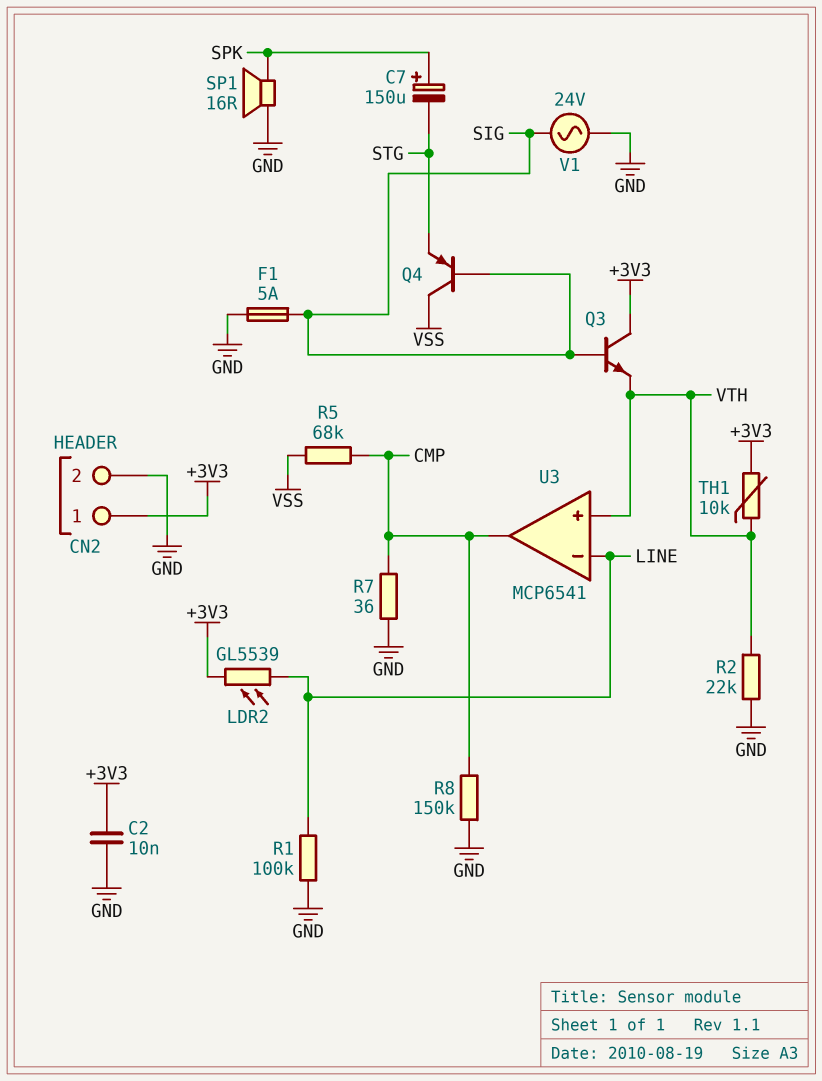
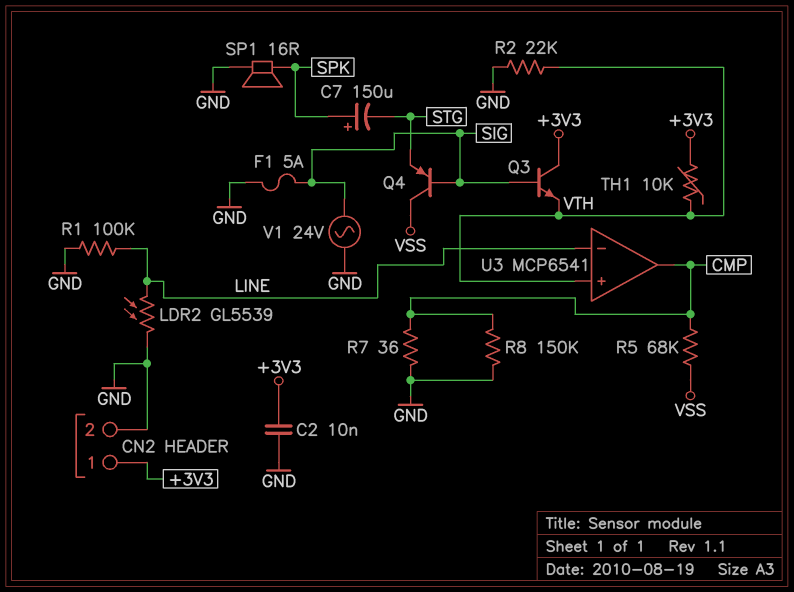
LDR2: GL5539 (+3V3, LINE) -> GL5539 (GND, LINE)

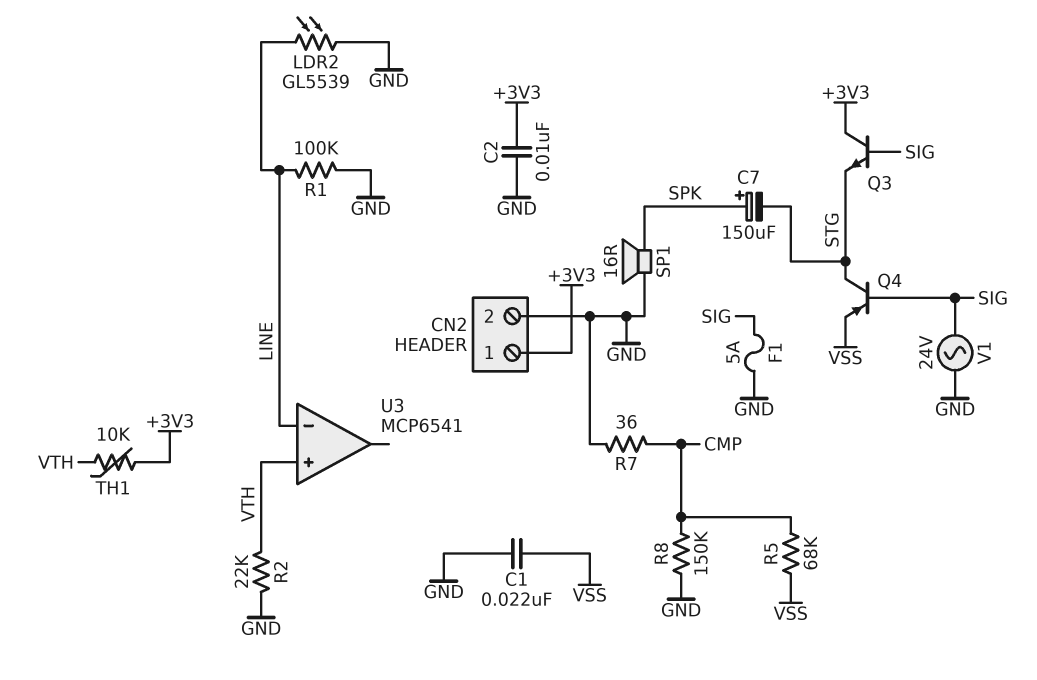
C1: none -> 22nF (GND, VSS)
Q3: NPN (B SIG, C +3V3, E VTH) -> NPN (B SIG, C +3V3, E STG)
Q4: PNP (B SIG, C VSS, E STG) -> PNP (B SIG, C STG, E VSS)
U3 pin out: CMP -> none

